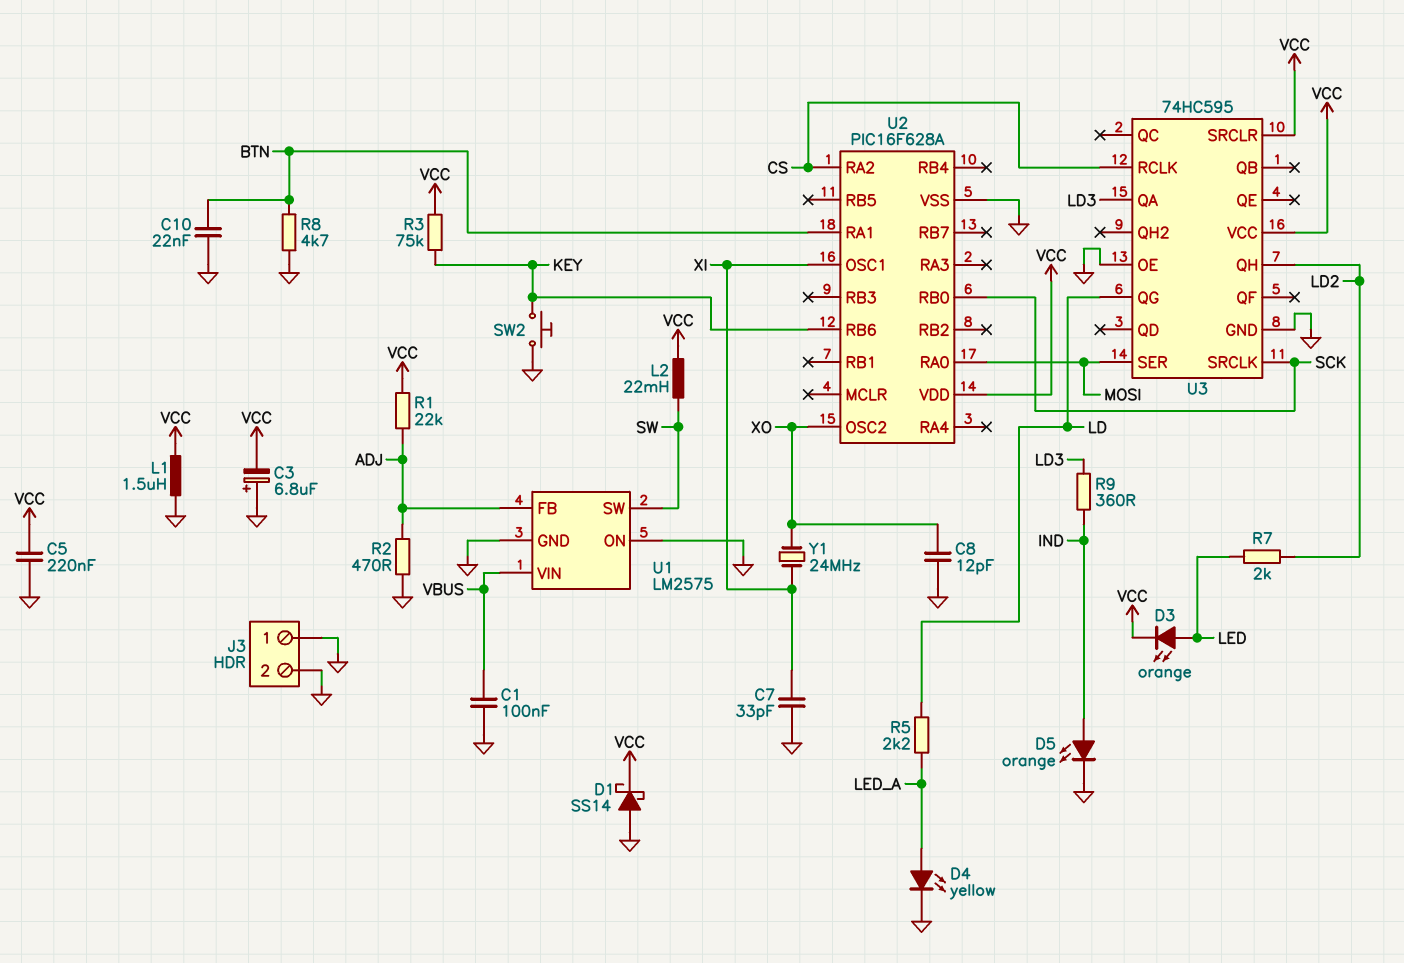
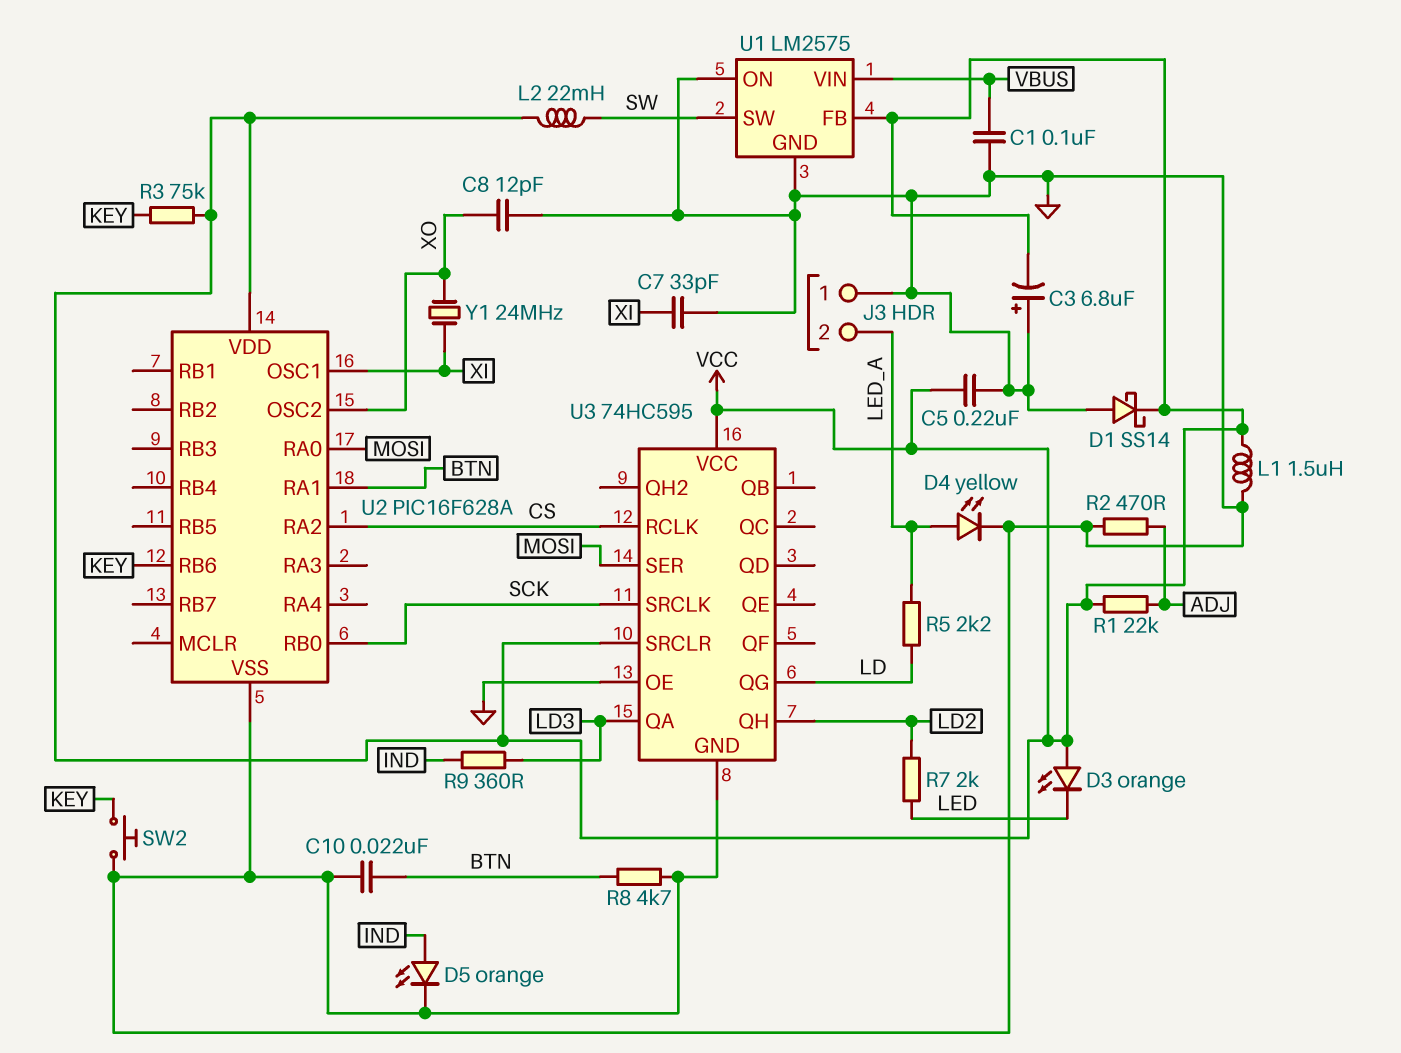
D3: LED orange (A LED, K VCC) -> LED orange (A VCC, K LED)
J3 pin 2: GND -> LED_A
U1 pin FB: ADJ -> VCC

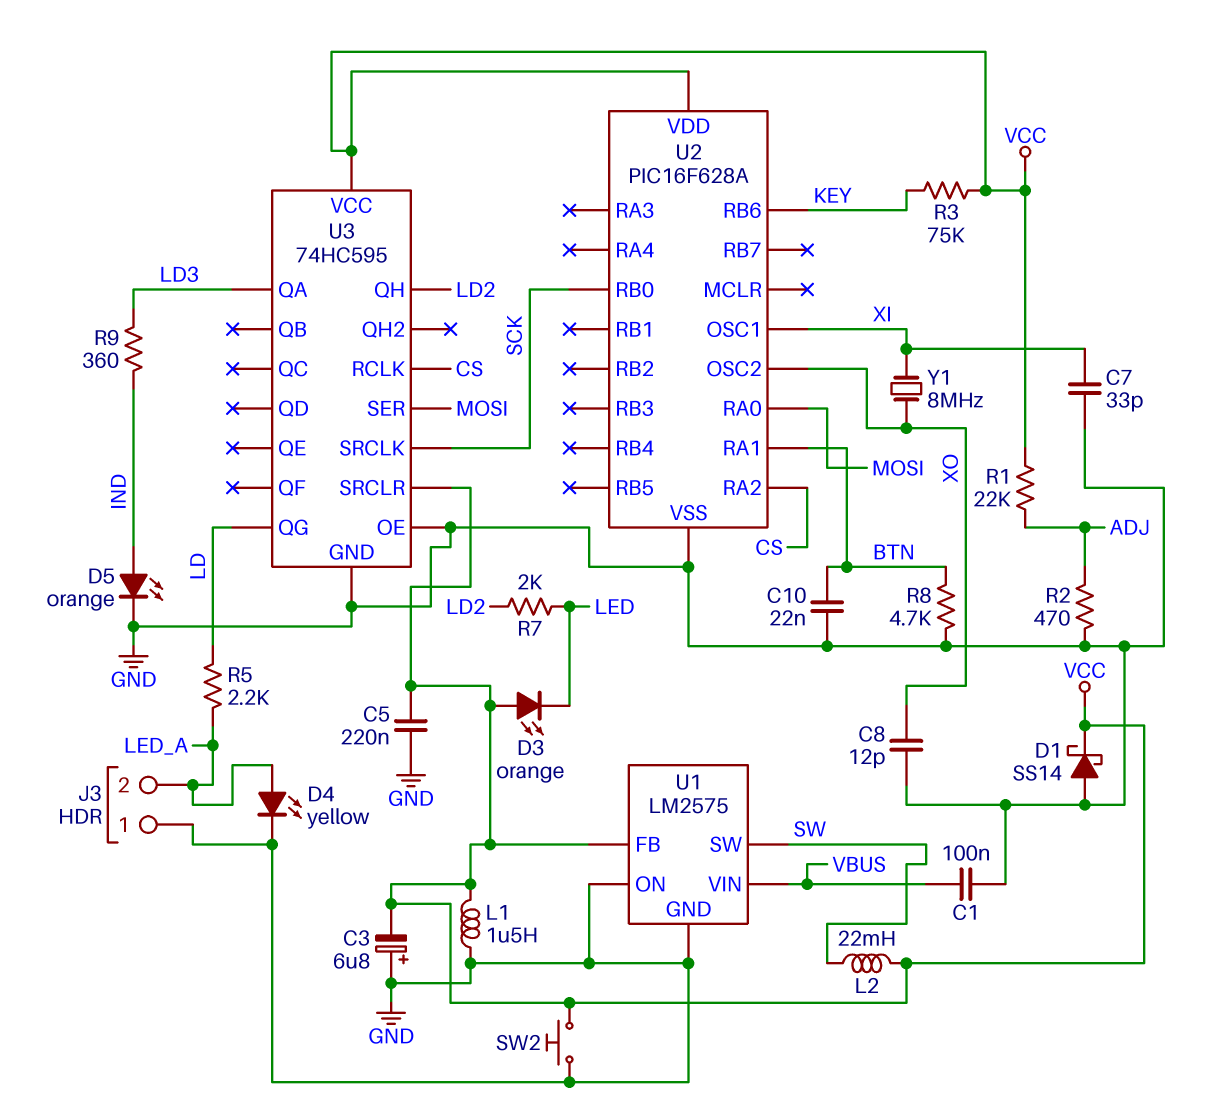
SW2: button (GND, KEY) -> button (GND, VCC)
Y1: 24MHz (XI, XO) -> 8MHz (XI, XO)

